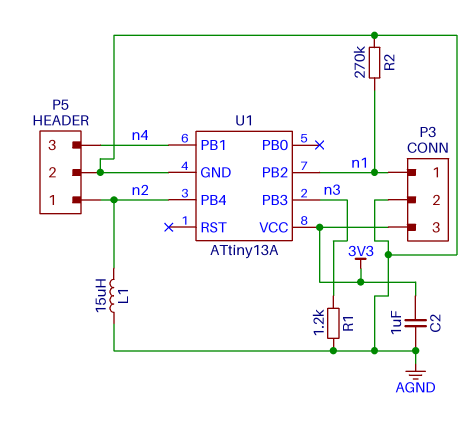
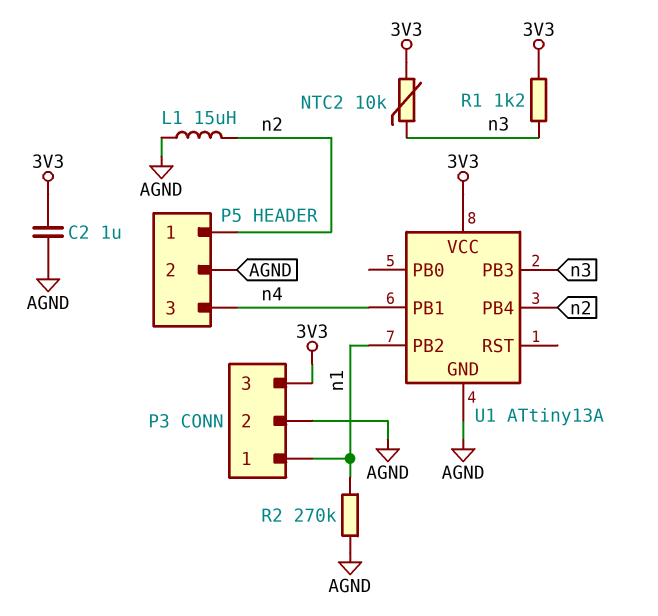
NTC2: none -> 10k (3V3, n3)
R1: 1.2k (AGND, n3) -> 1.2k (3V3, n3)

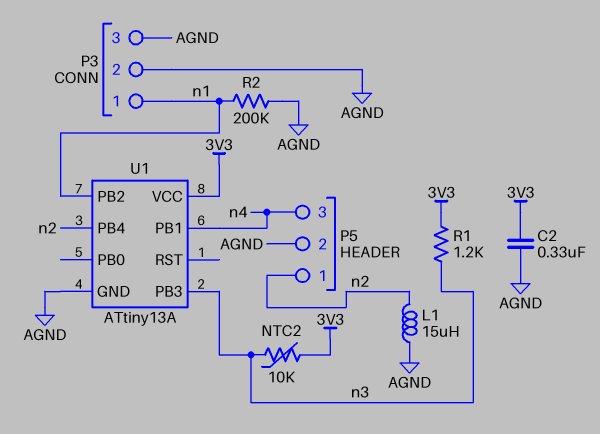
C2: 1uF (3V3, AGND) -> 330nF (3V3, AGND)
P3 pin 3: 3V3 -> AGND
R2: 270k (AGND, n1) -> 200k (AGND, n1)

